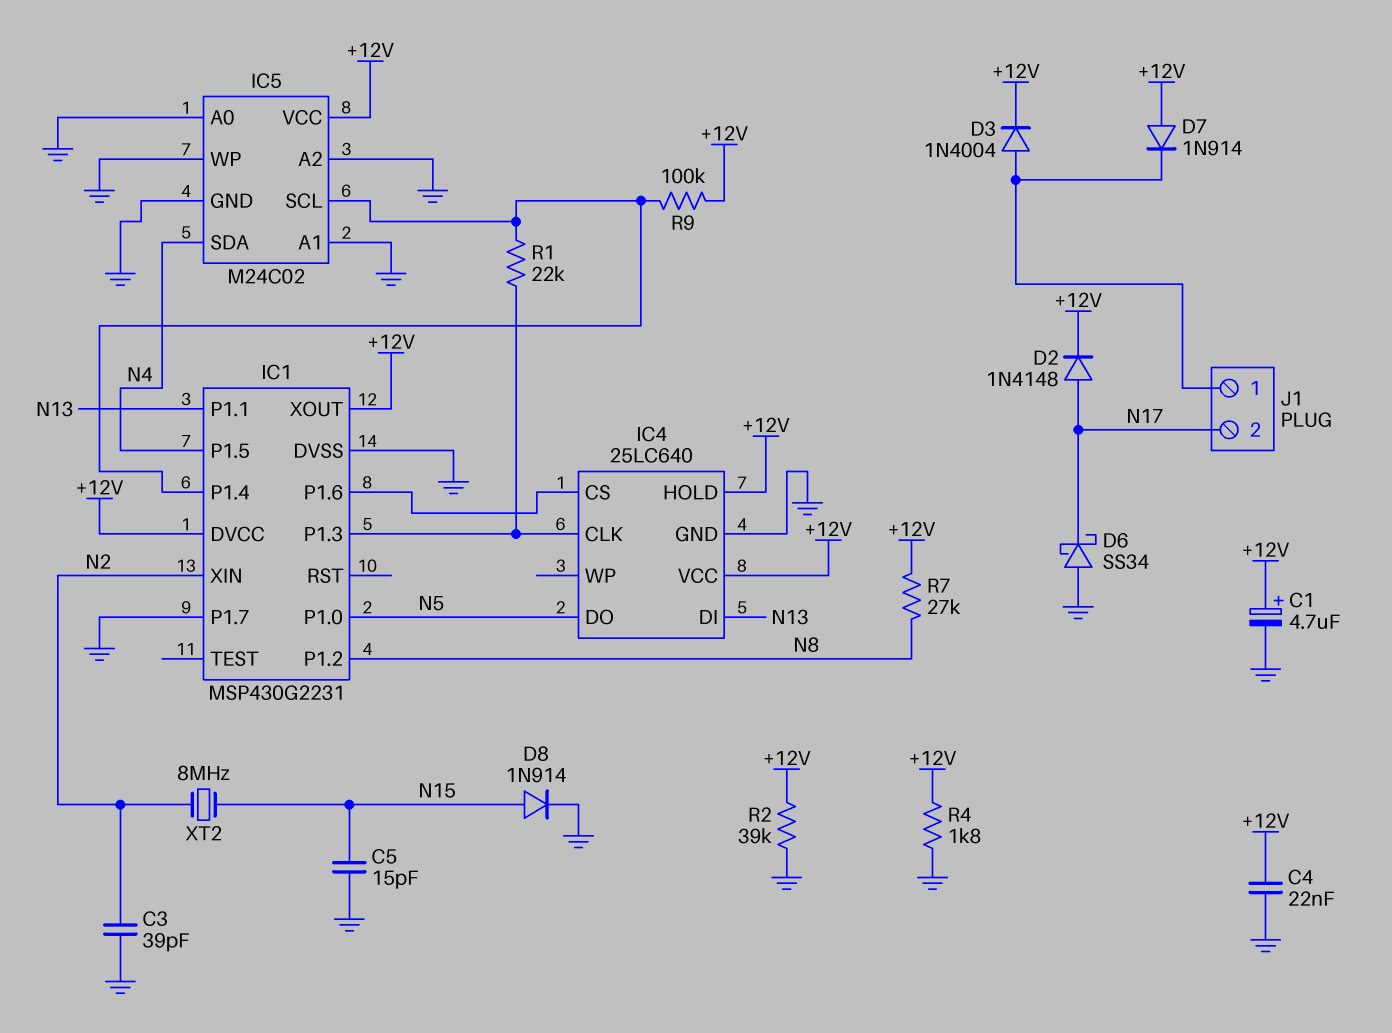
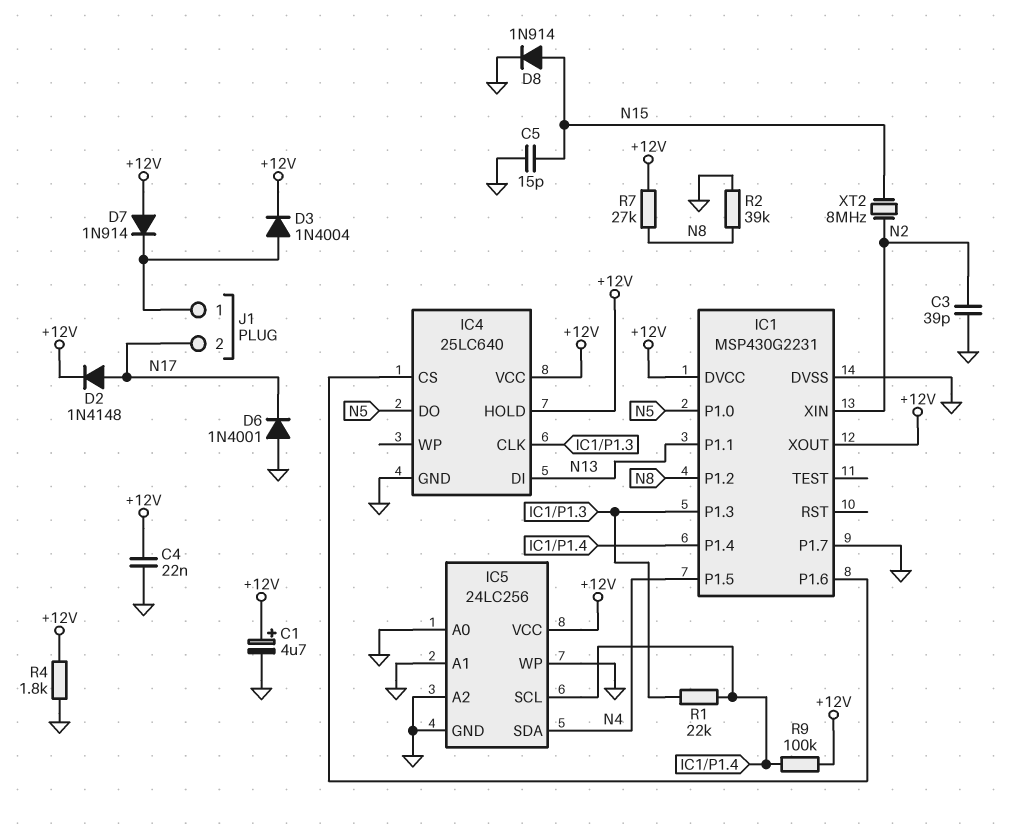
D6: schottky SS34 (A GND, K N17) -> diode 1N4001 (A GND, K N17)
IC5: M24C02 -> 24LC256
R2: 39k (+12V, GND) -> 39k (GND, N8)

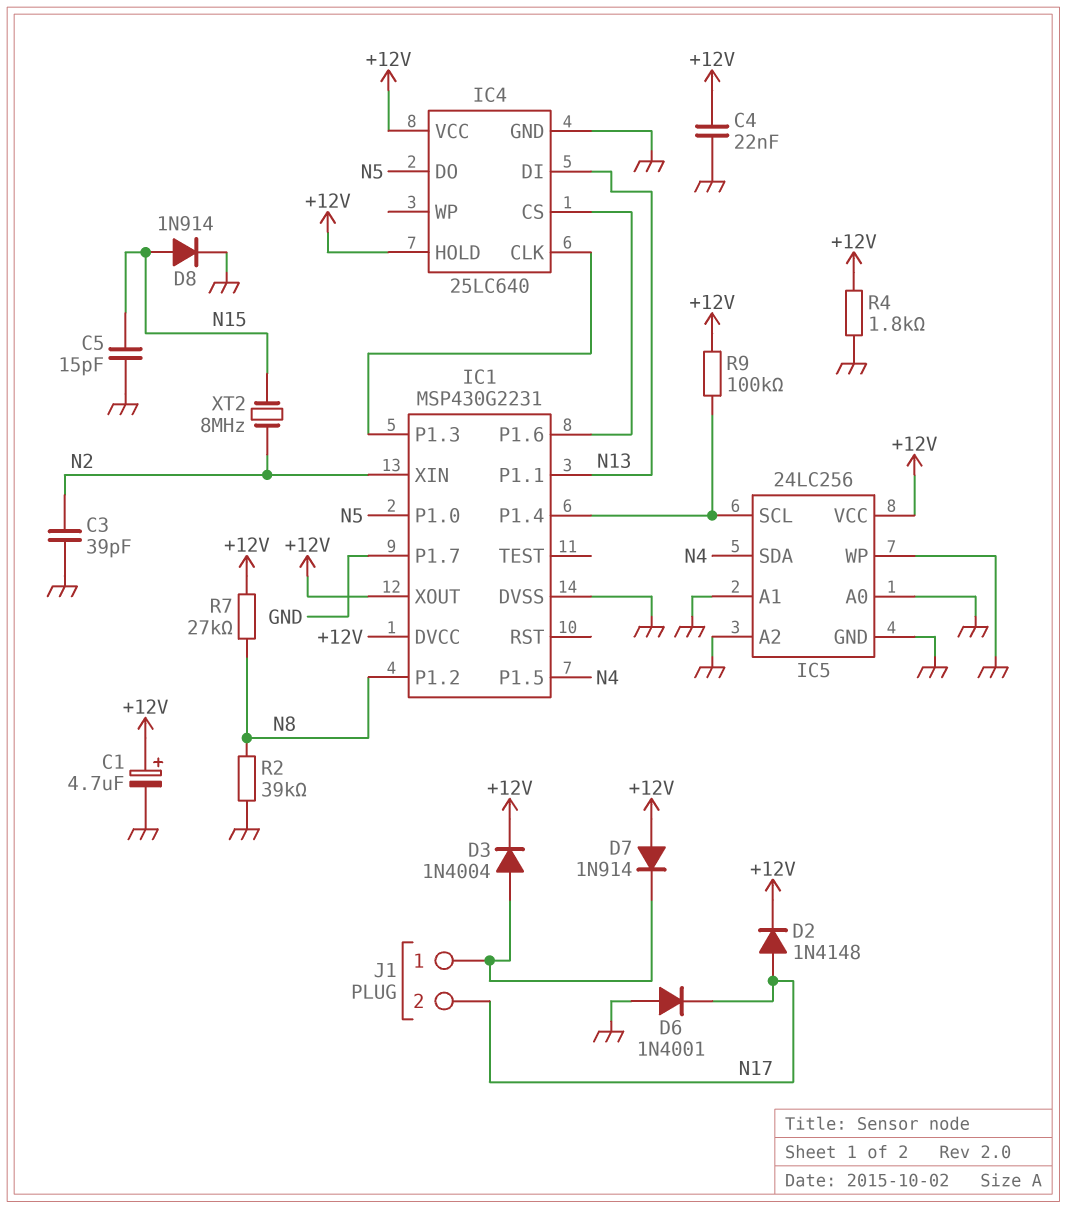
R1: 22k (IC1/P1.3, IC1/P1.4) -> none

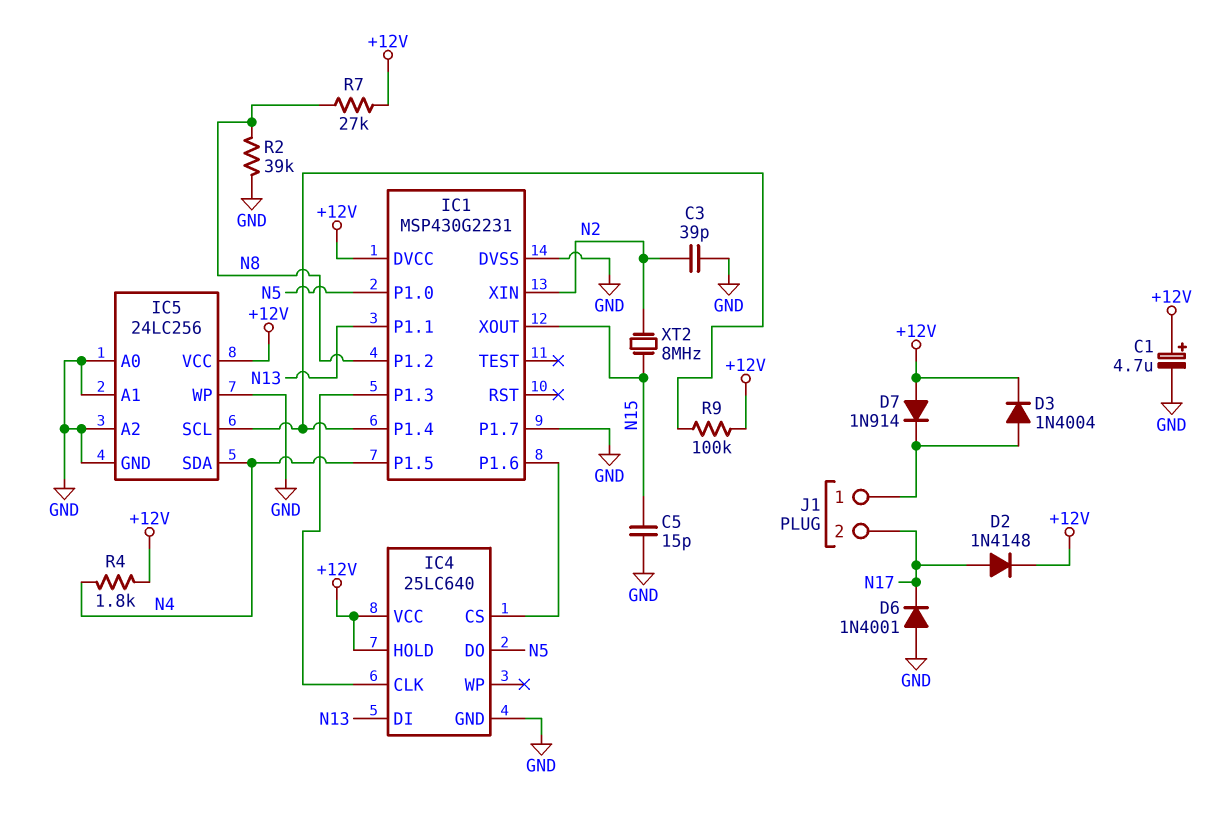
C4: 22nF (+12V, GND) -> none
D8: diode 1N914 (A N15, K GND) -> none
IC1 pin XOUT: +12V -> N15
R4: 1.8k (+12V, GND) -> 1.8k (+12V, N4)

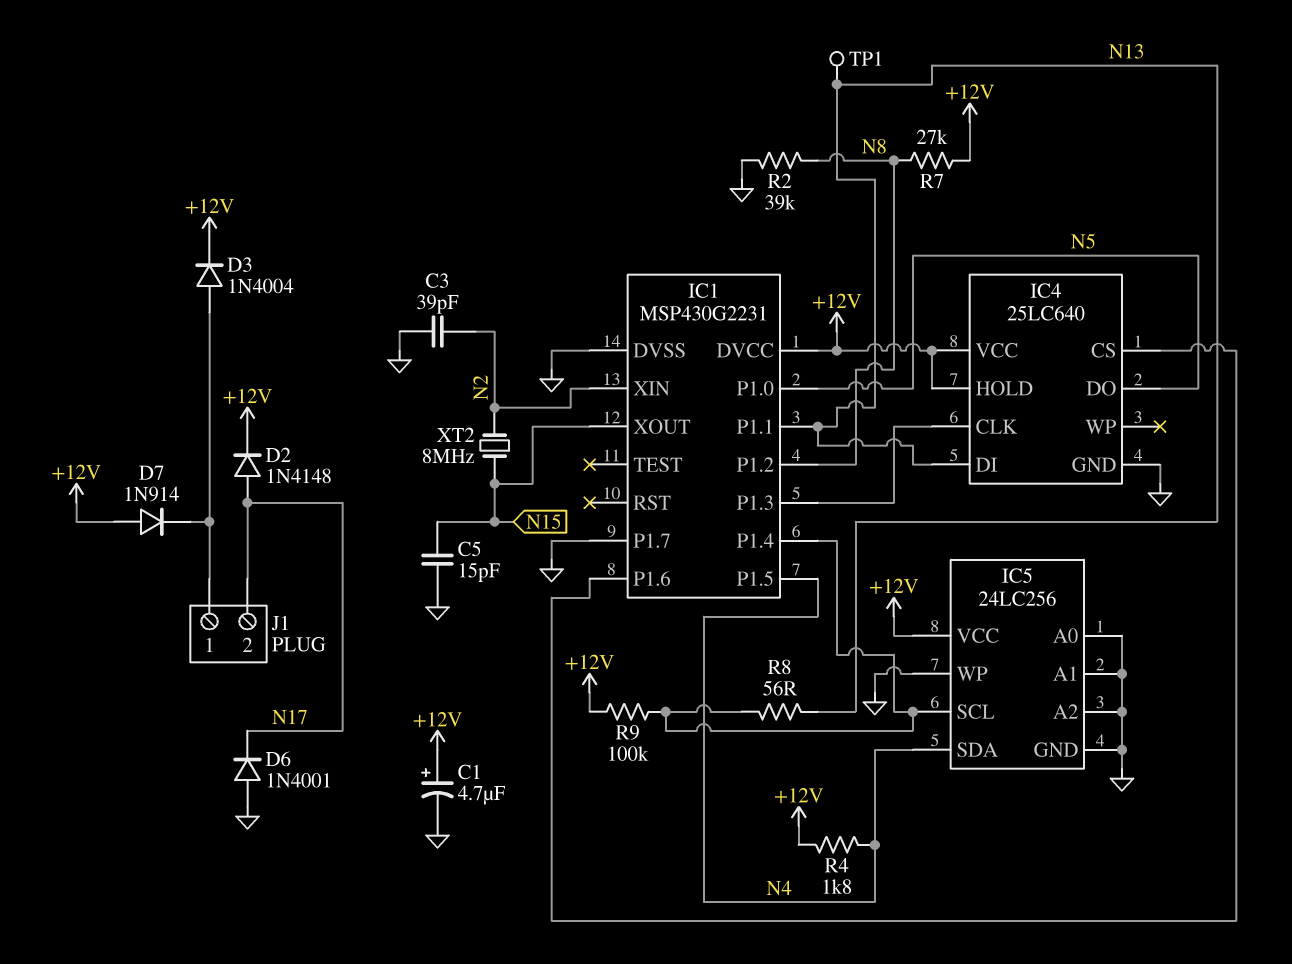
R8: none -> 56 (IC1/P1.4, N13)
TP1: none -> test point (N13)

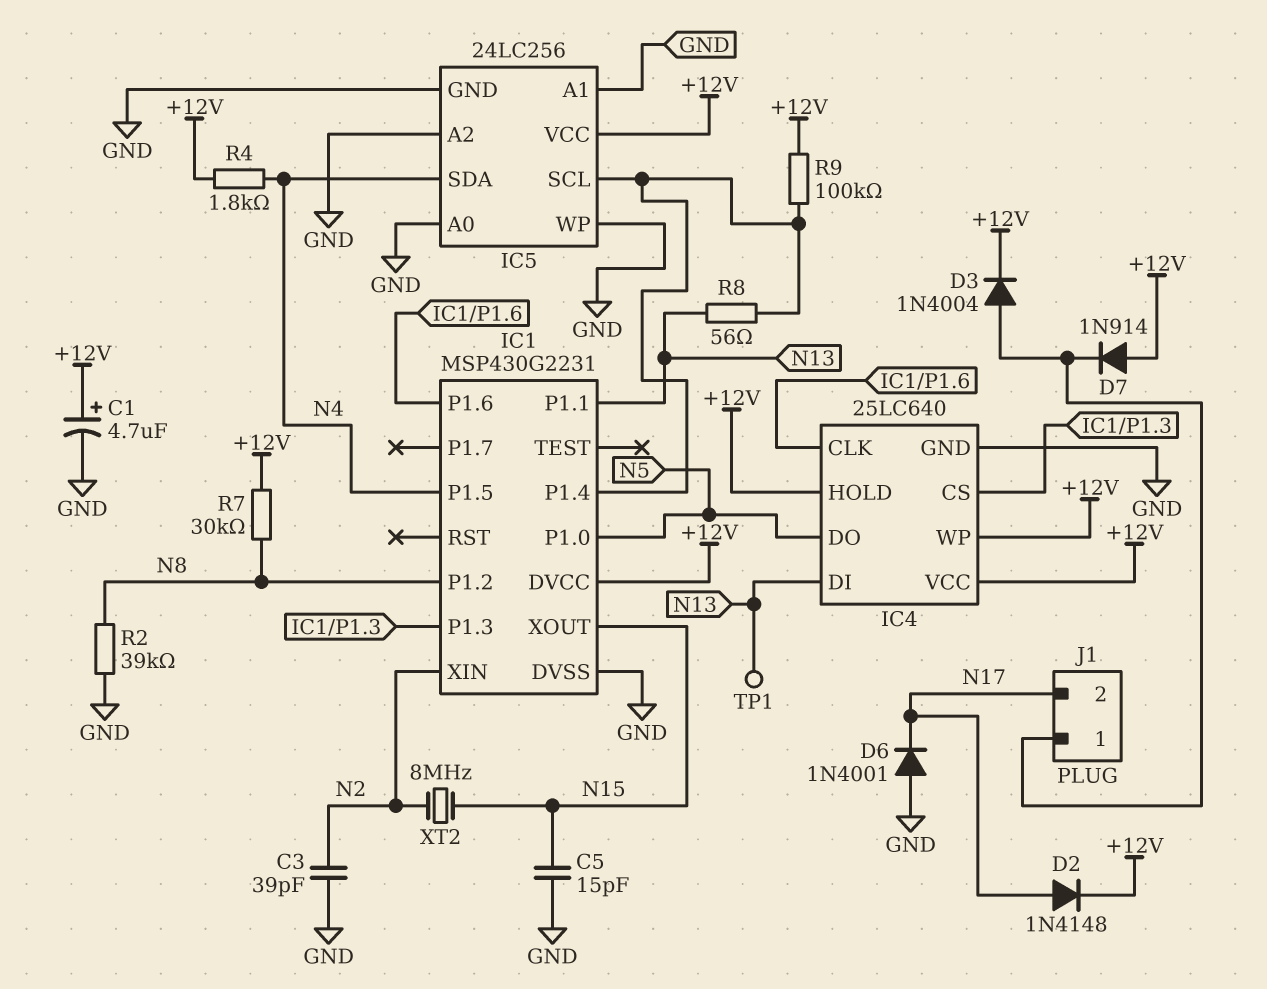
IC1 pin P1.7: GND -> none
IC4 pin CLK: IC1/P1.3 -> IC1/P1.6
IC4 pin CS: IC1/P1.6 -> IC1/P1.3
IC4 pin WP: none -> +12V
R7: 27k (+12V, N8) -> 30k (+12V, N8)

